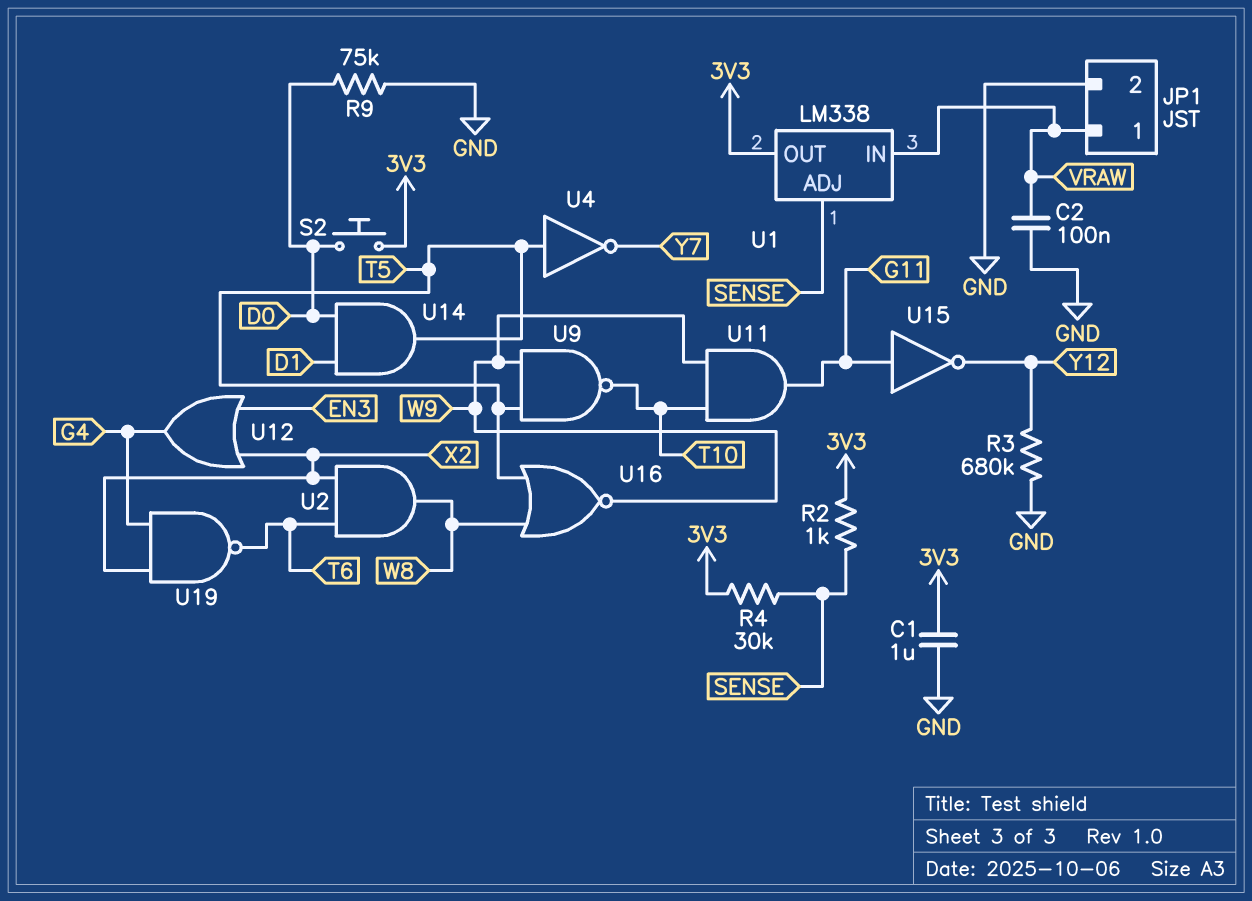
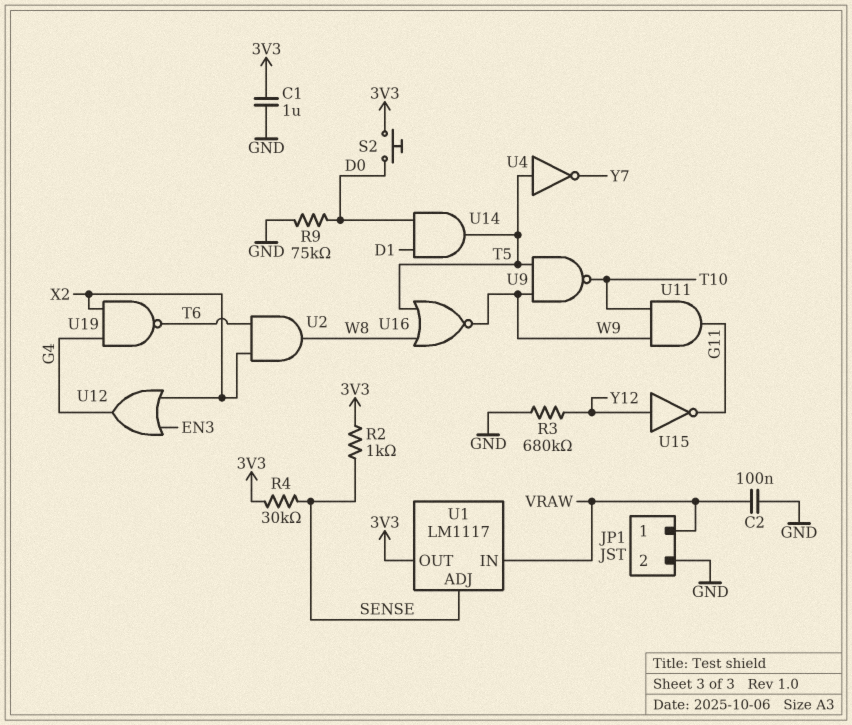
U1: LM338 -> LM1117
U15: NOT (in G11, out Y12) -> NOT (in Y12, out G11)

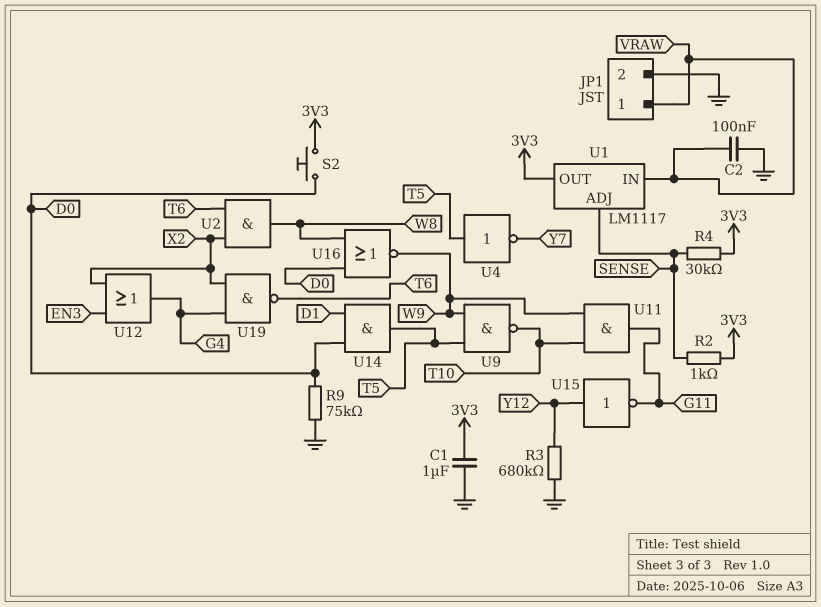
U16: NOR (in T5, in W8, out W9) -> NOR (in D0, in W8, out W9)

